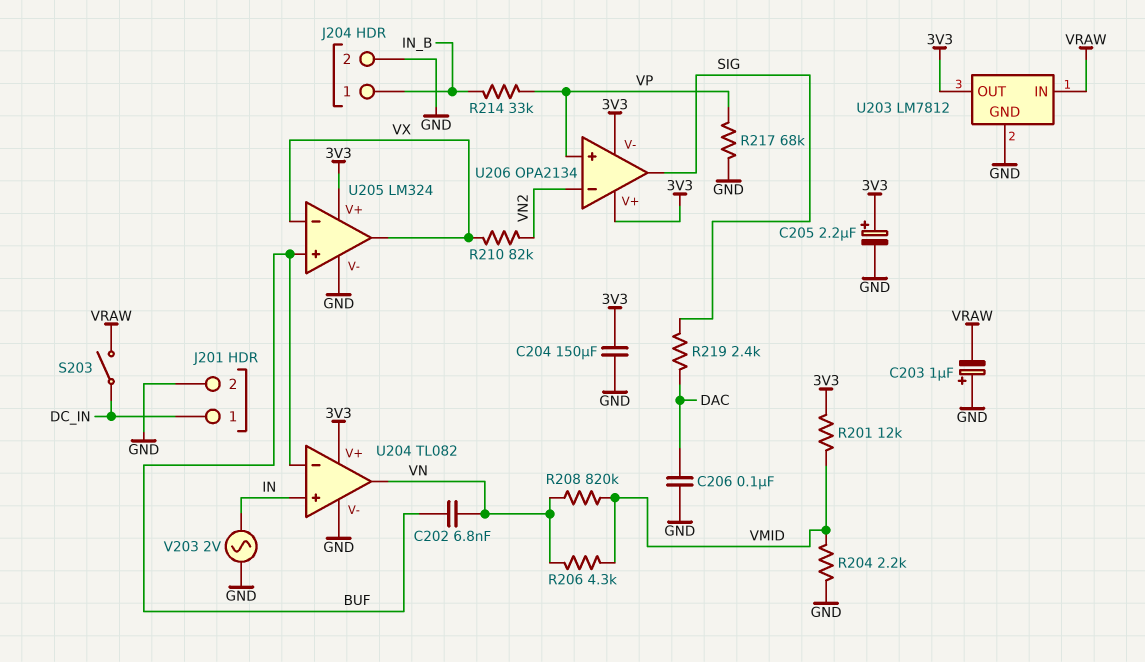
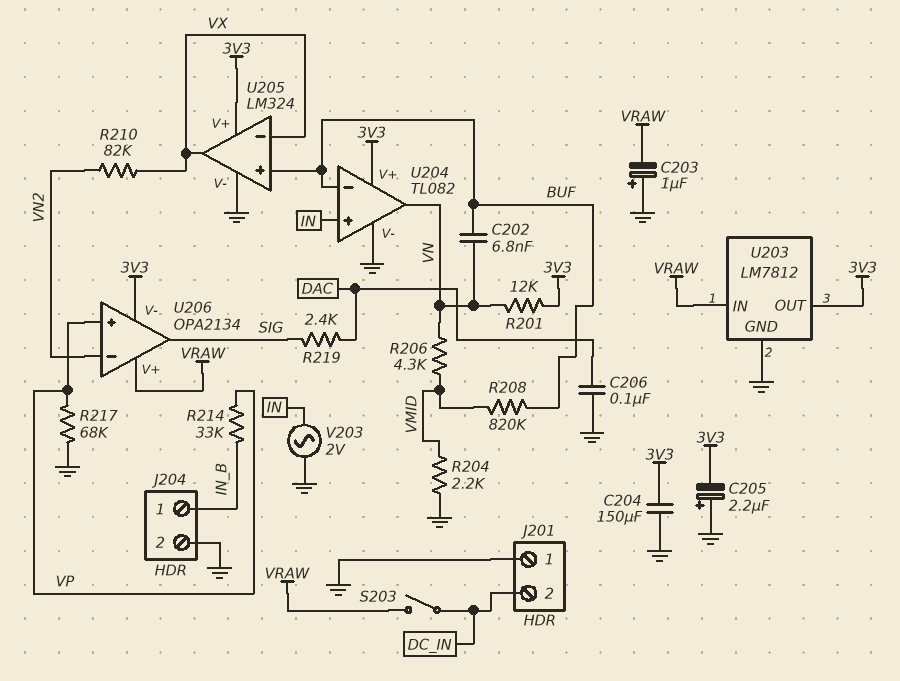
C205: 2.2uF (plus 3V3, minus GND) -> 2.2uF (plus GND, minus 3V3)
J201 pin 1: DC_IN -> GND
J201 pin 2: GND -> DC_IN
R201: 12k (3V3, VMID) -> 12k (3V3, VN)
R208: 820k (VMID, VN) -> 820k (BUF, VMID)
U206 pin V+: 3V3 -> VRAW

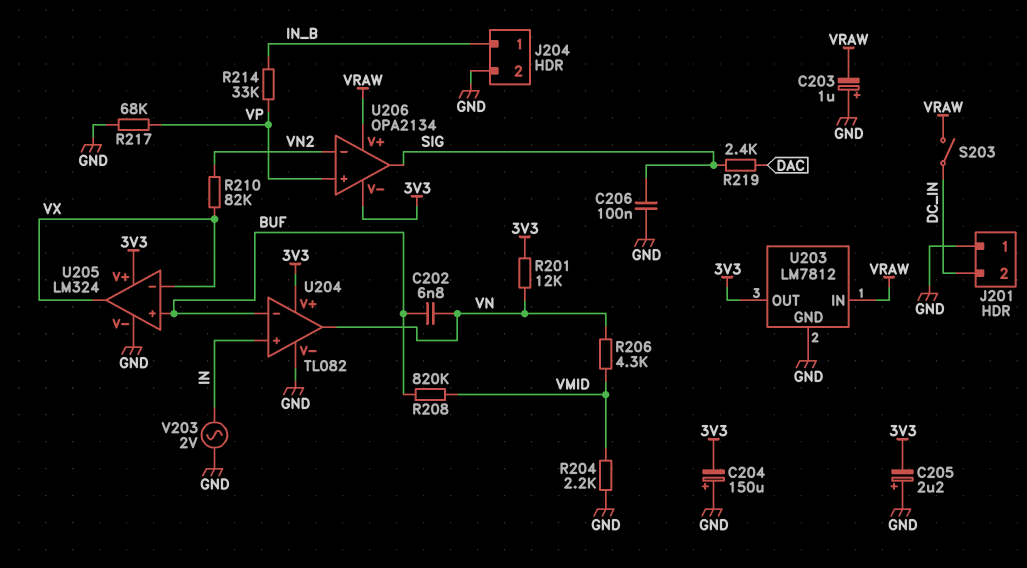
C204: 150uF (3V3, GND) -> 150uF (plus GND, minus 3V3)
C206: 100nF (DAC, GND) -> 100nF (GND, SIG)

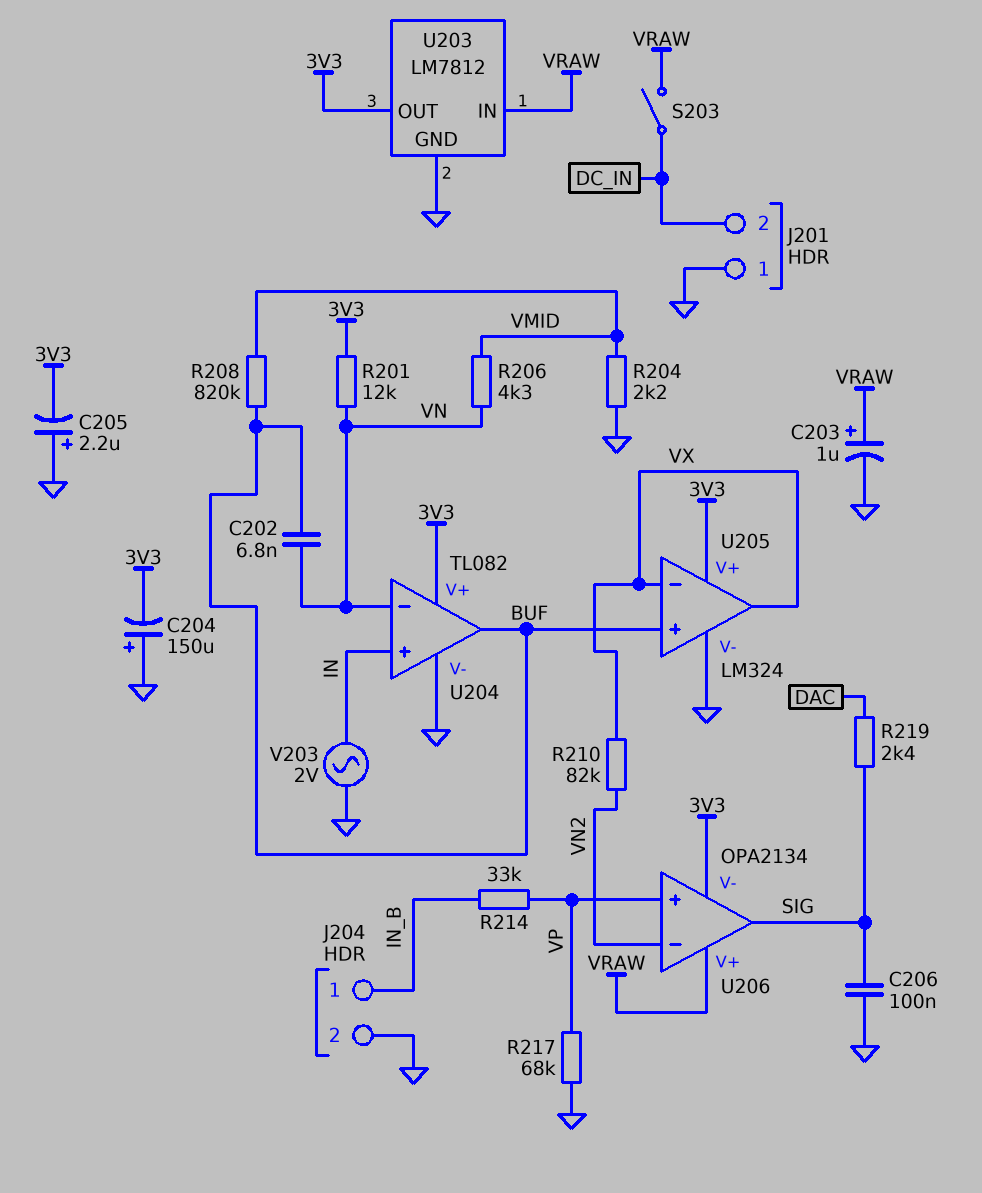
C203: 1uF (plus GND, minus VRAW) -> 1uF (plus VRAW, minus GND)
U204 pin in-: BUF -> VN
U204 pin out: VN -> BUF

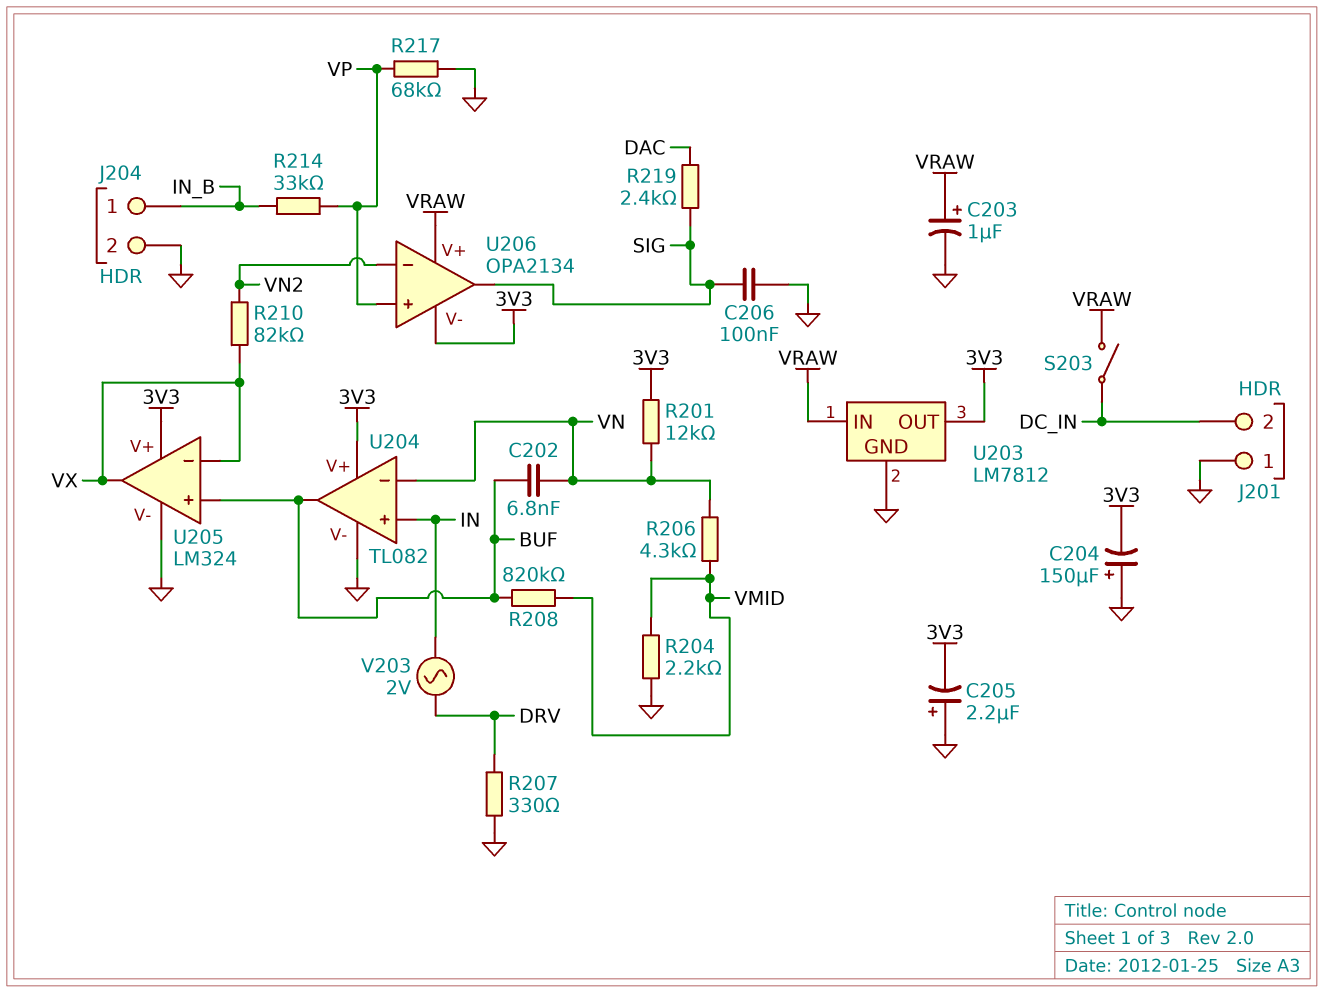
R207: none -> 330 (DRV, GND)
V203: AC 2V (GND, IN) -> AC 2V (DRV, IN)

